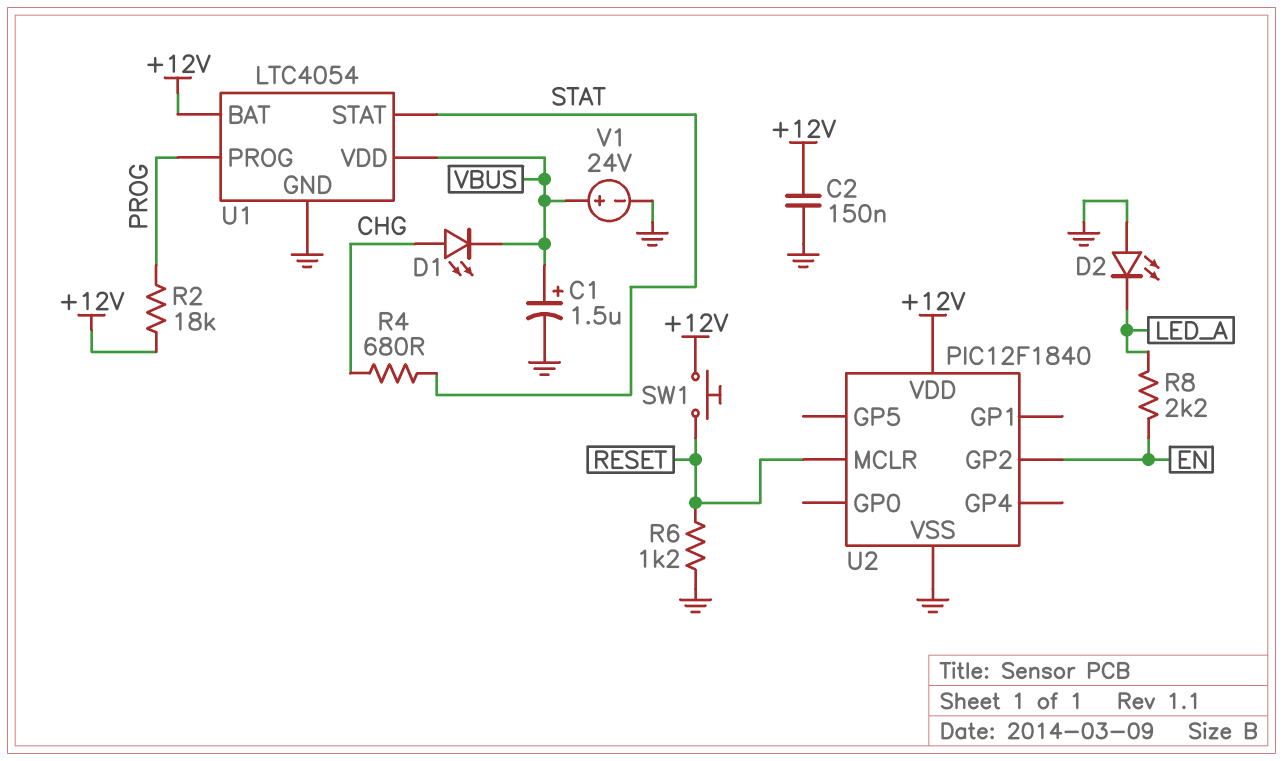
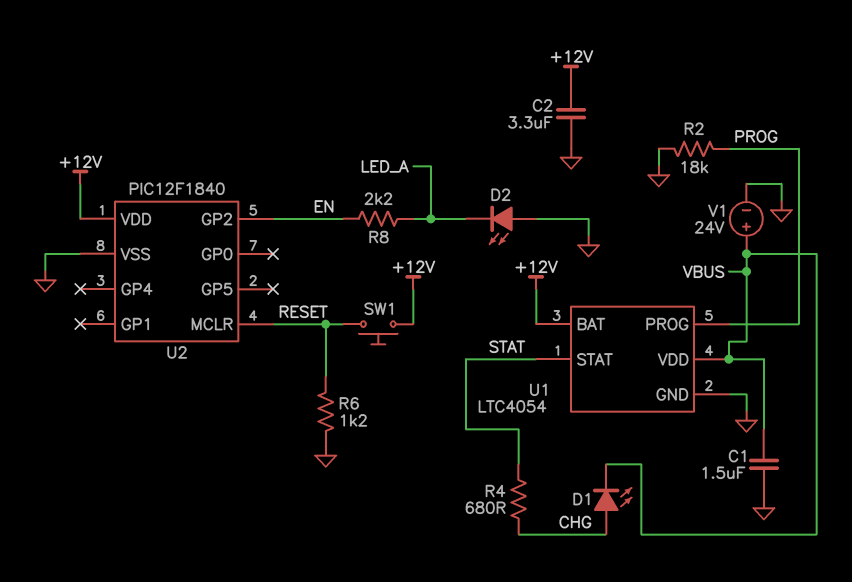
C1: 1.5uF (plus VBUS, minus GND) -> 1.5uF (GND, VBUS)
C2: 150nF (+12V, GND) -> 3.3uF (+12V, GND)
R2: 18k (+12V, PROG) -> 18k (GND, PROG)

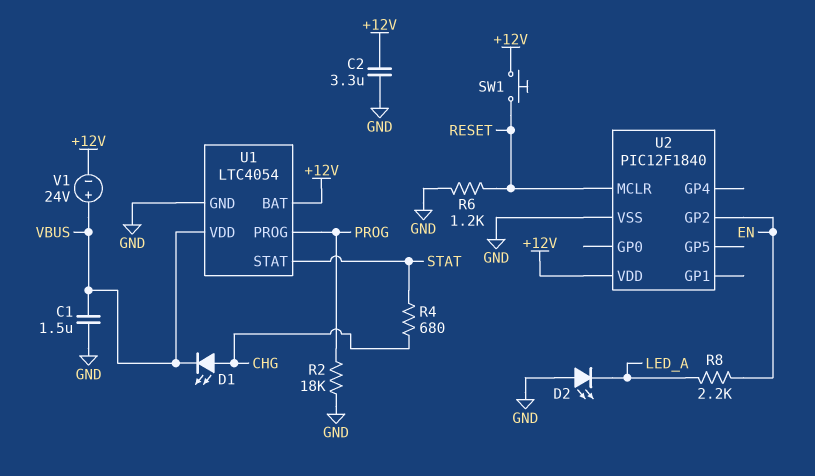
V1: 24V (plus VBUS, minus GND) -> 24V (plus VBUS, minus +12V)

